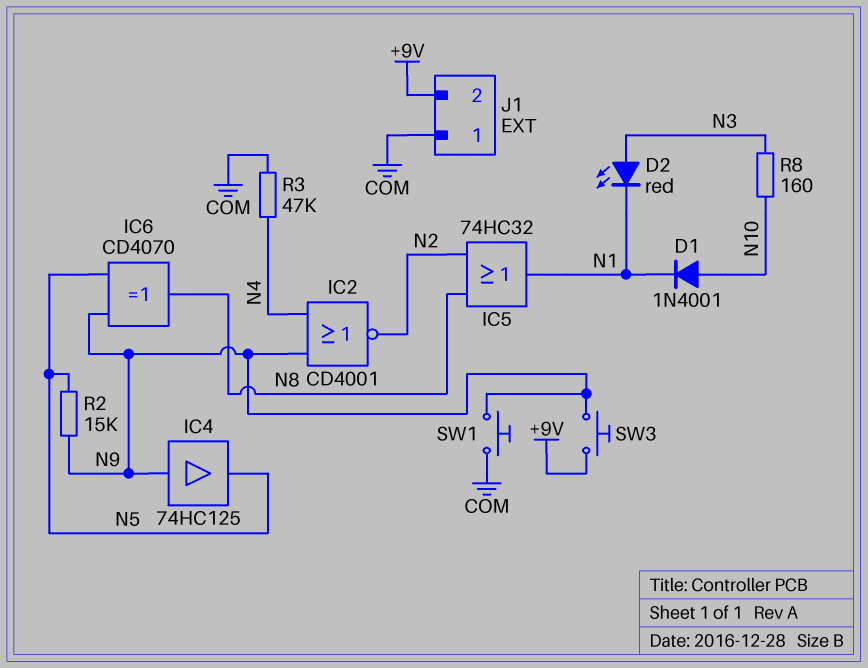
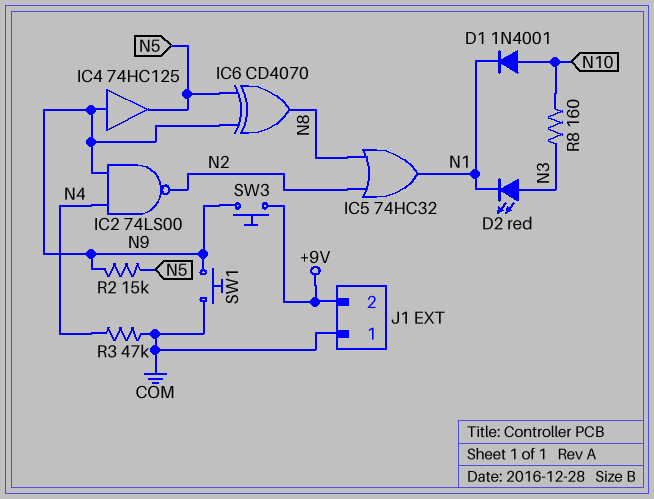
IC2: NOR CD4001 (in N4, in N9, out N2) -> NAND 74LS00 (in N4, in N9, out N2)

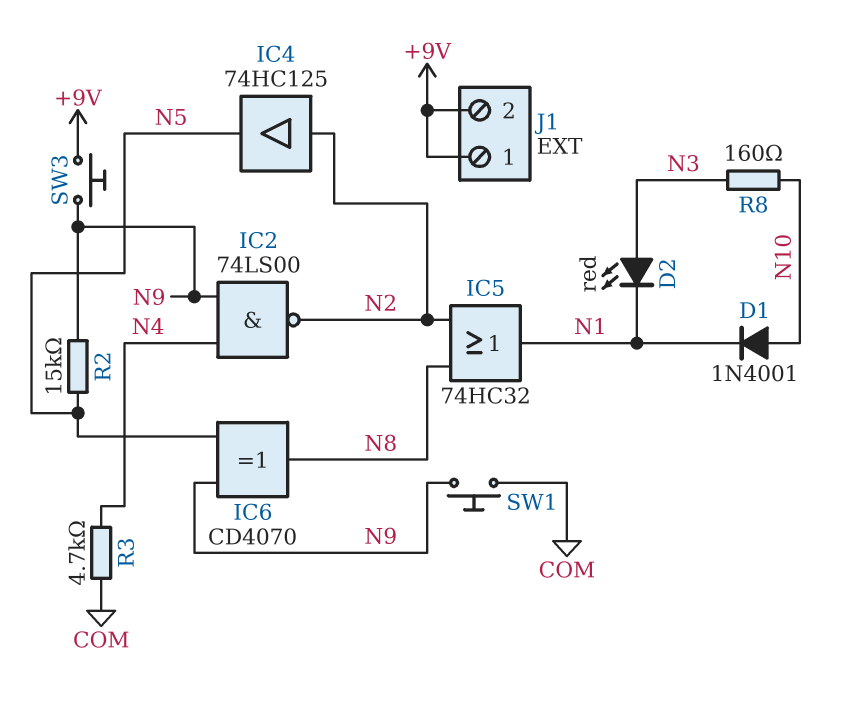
IC4: buffer 74HC125 (in N9, out N5) -> buffer 74HC125 (in N2, out N5)
J1 pin 1: COM -> +9V
R3: 47k (COM, N4) -> 4.7k (COM, N4)

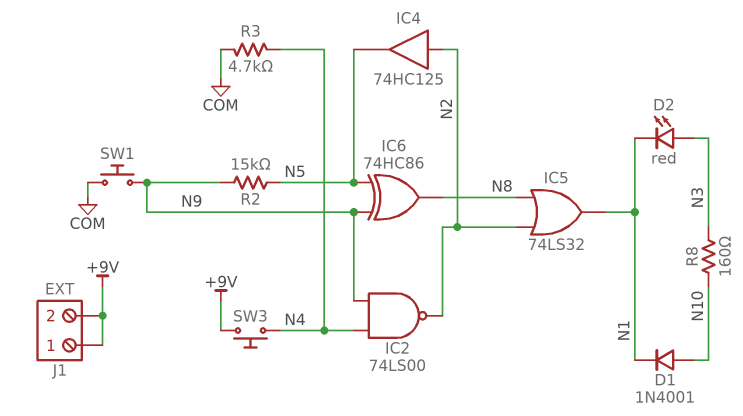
IC5: OR 74HC32 (in N2, in N8, out N1) -> OR 74LS32 (in N2, in N8, out N1)
IC6: XOR CD4070 (in N5, in N9, out N8) -> XOR 74HC86 (in N5, in N9, out N8)
SW3: button (+9V, N9) -> button (+9V, N4)

